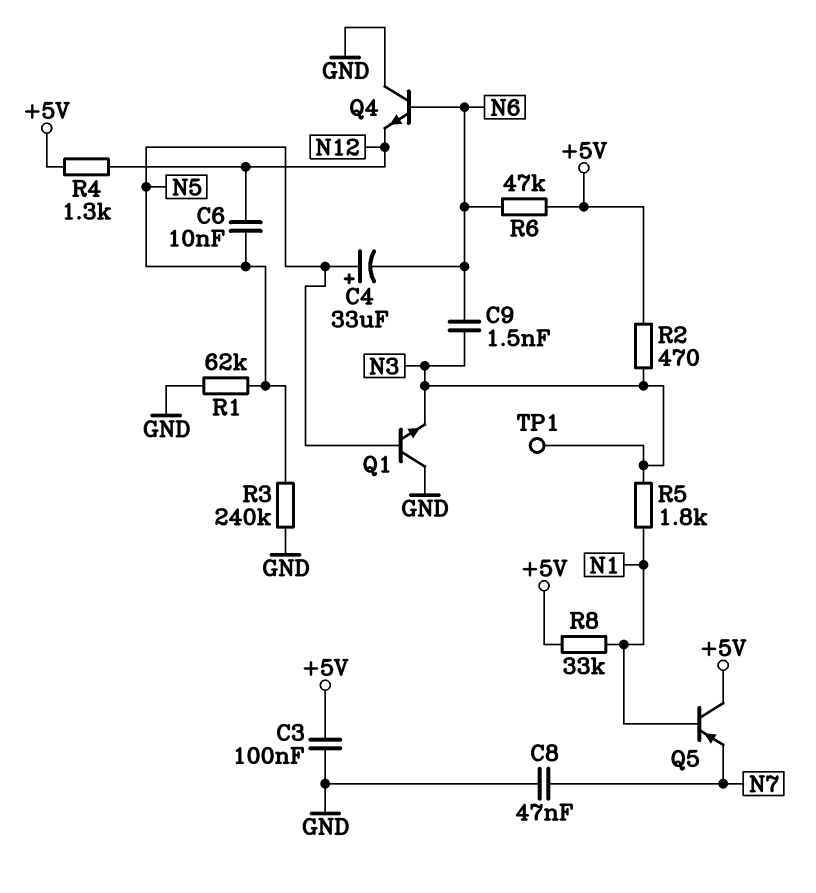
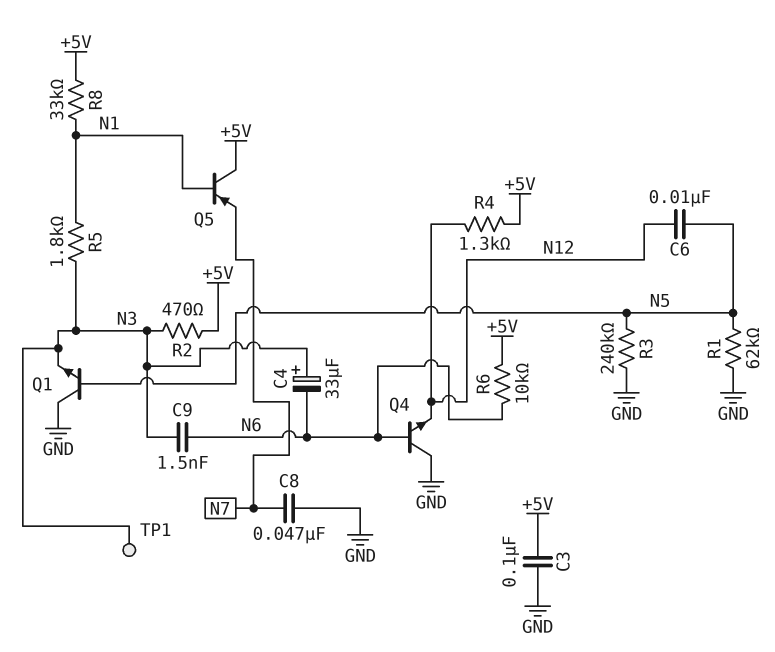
C4: 33uF (plus N5, minus N6) -> 33uF (plus N3, minus N6)
R6: 47k (+5V, N6) -> 10k (+5V, N6)

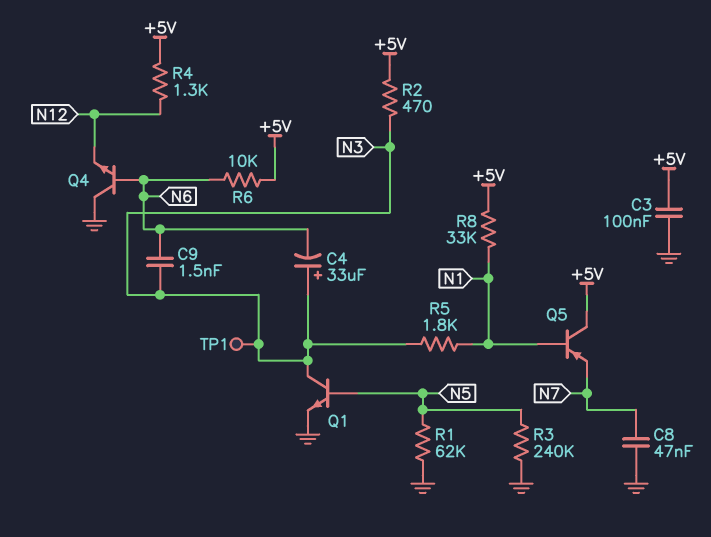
C6: 10nF (N5, N12) -> none
Q1: NPN (B N5, C GND, E N3) -> NPN (B N5, C N3, E GND)

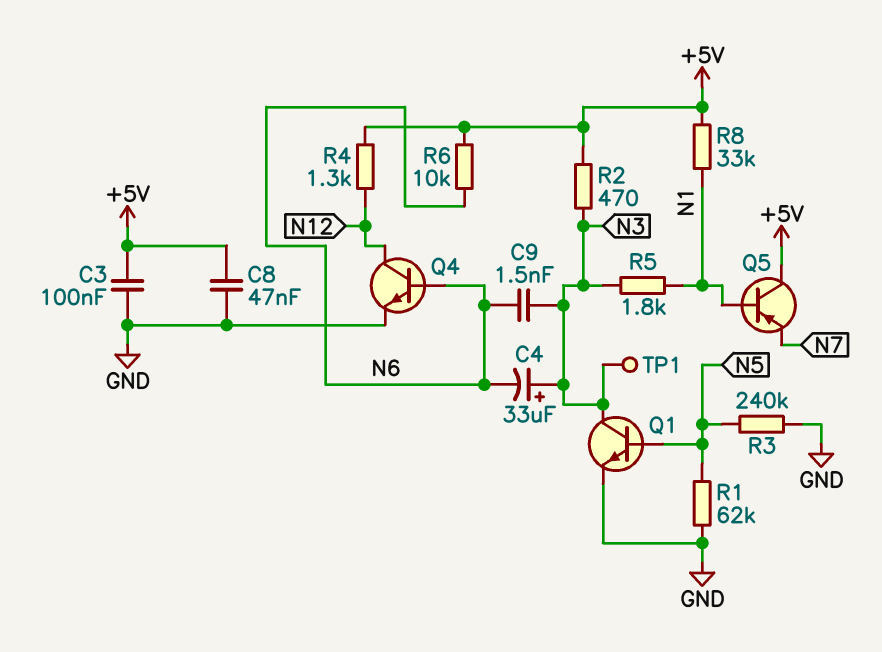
C8: 47nF (GND, N7) -> 47nF (+5V, GND)
Q4: NPN (B N6, C GND, E N12) -> NPN (B N6, C N12, E GND)

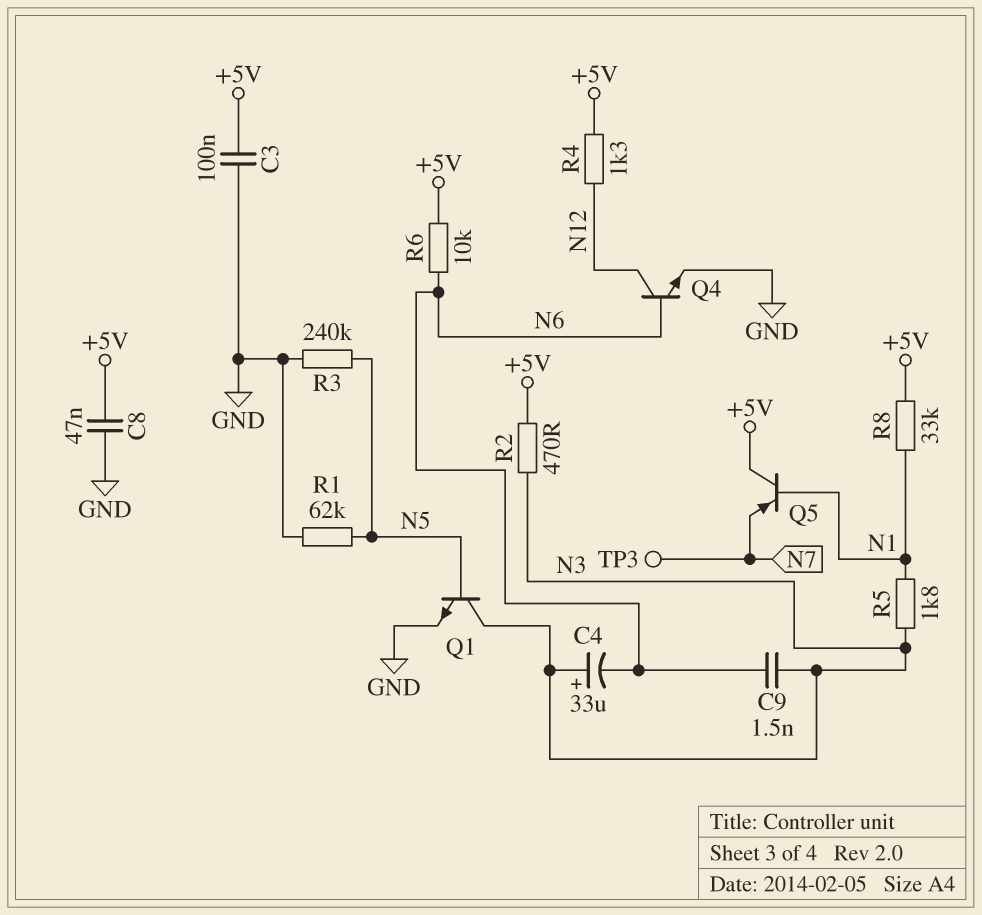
TP1: test point (N3) -> none
TP3: none -> test point (N7)

